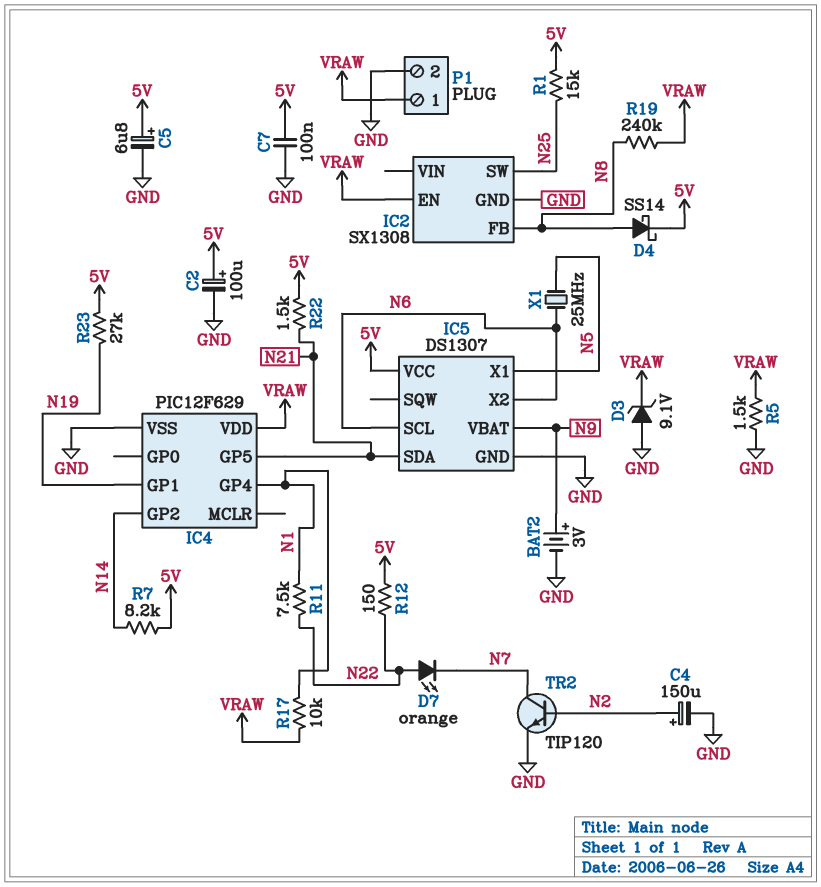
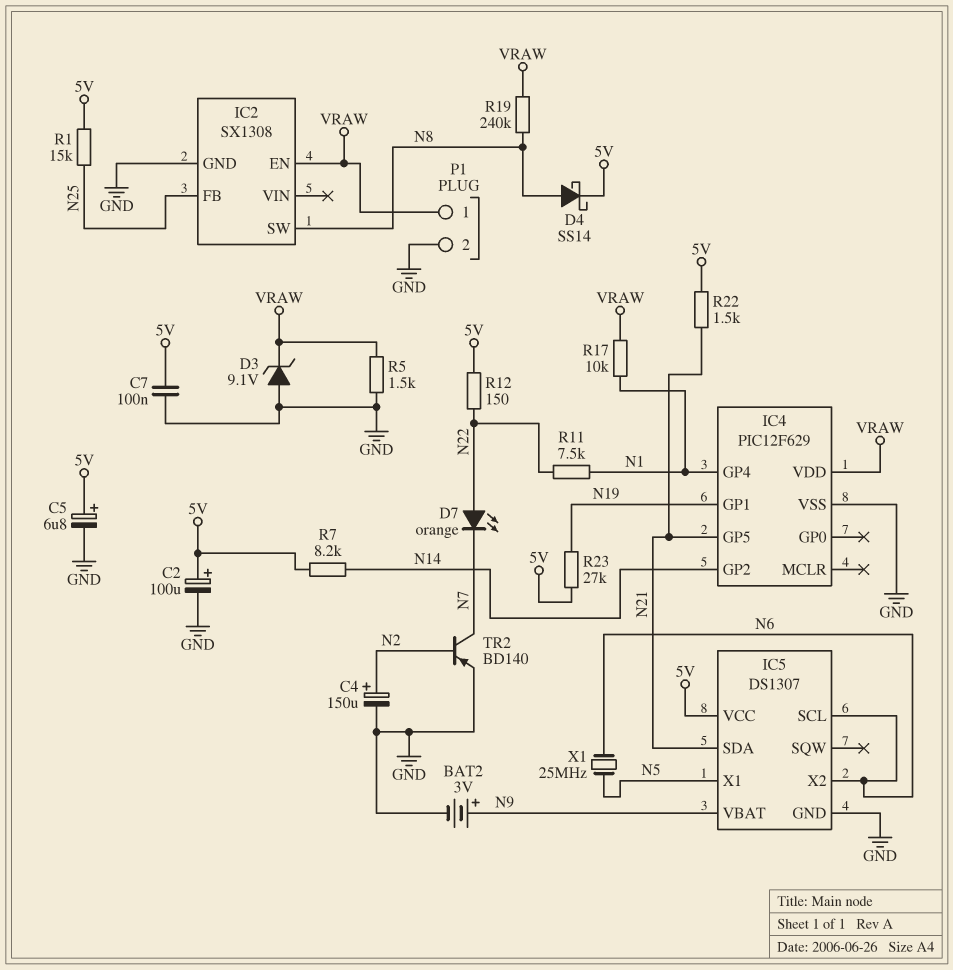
IC2 pin FB: N8 -> N25
IC2 pin SW: N25 -> N8
TR2: NPN TIP120 (B N2, C N7, E GND) -> PNP BD140 (B N2, C N7, E GND)

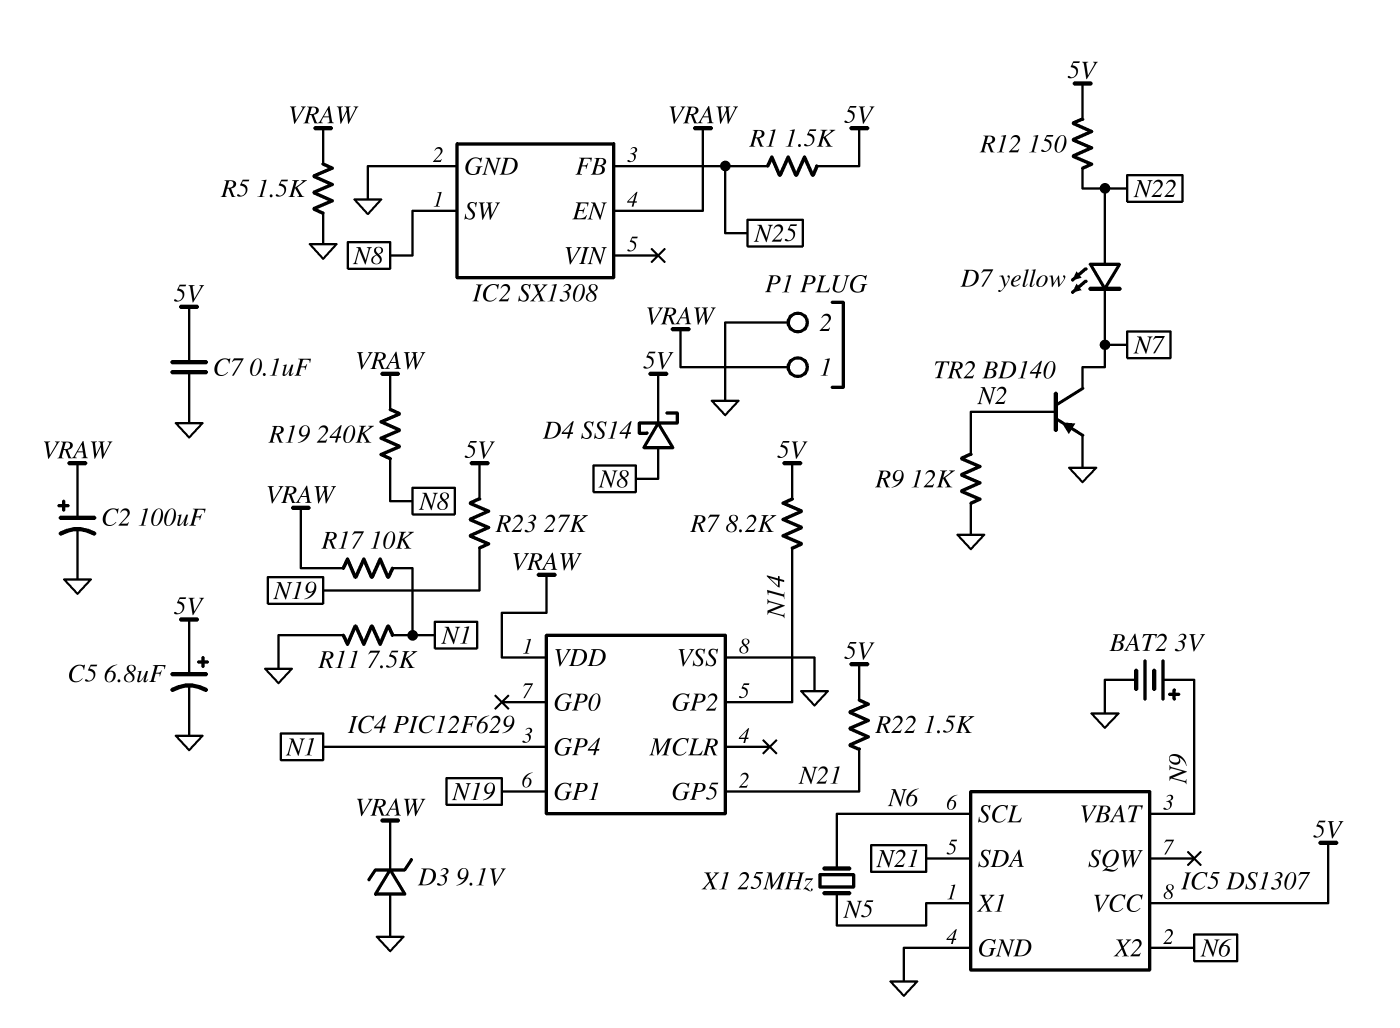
C2: 100uF (plus 5V, minus GND) -> 100uF (plus VRAW, minus GND)
C4: 150uF (plus N2, minus GND) -> none
D7: LED orange (A N22, K N7) -> LED yellow (A N22, K N7)
R1: 15k (5V, N25) -> 1.5k (5V, N25)
R9: none -> 12k (GND, N2)
R11: 7.5k (N1, N22) -> 7.5k (GND, N1)

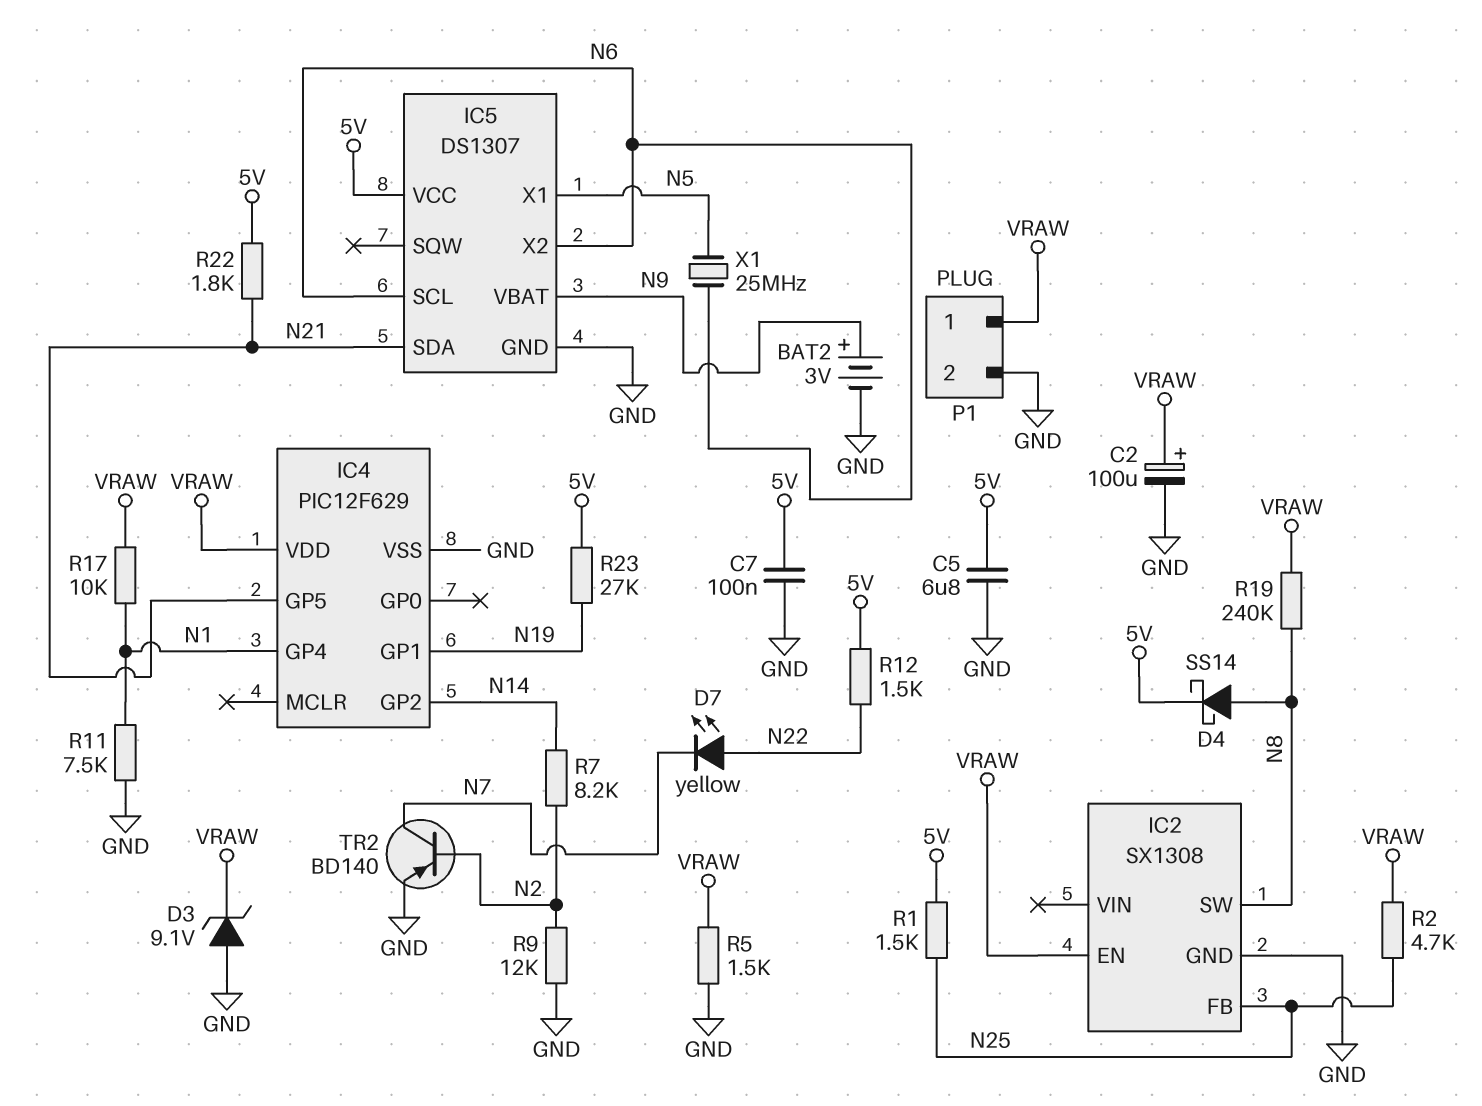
C5: 6.8uF (plus 5V, minus GND) -> 6.8uF (5V, GND)
R2: none -> 4.7k (N25, VRAW)
R7: 8.2k (5V, N14) -> 8.2k (N2, N14)
R12: 150 (5V, N22) -> 1.5k (5V, N22)
R22: 1.5k (5V, N21) -> 1.8k (5V, N21)

